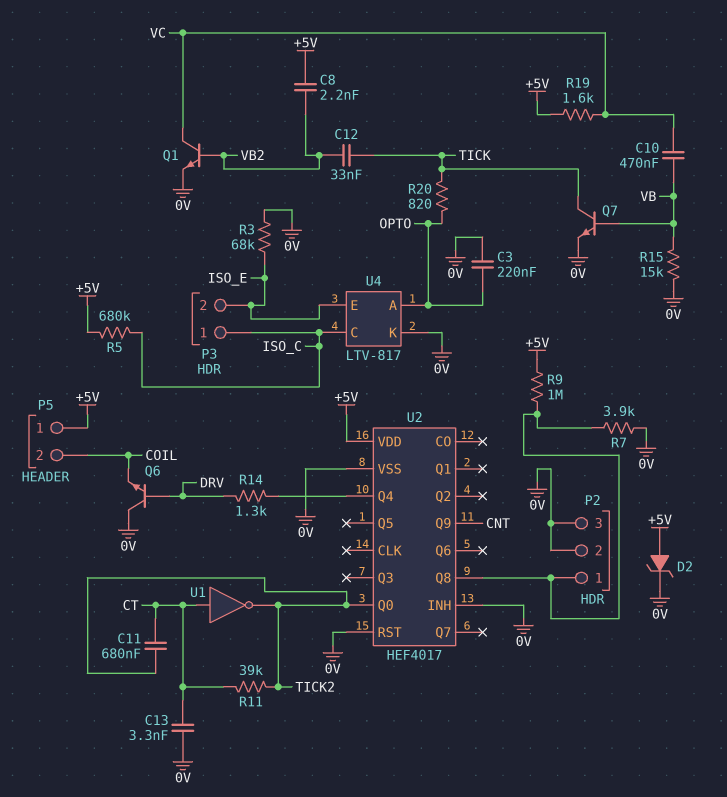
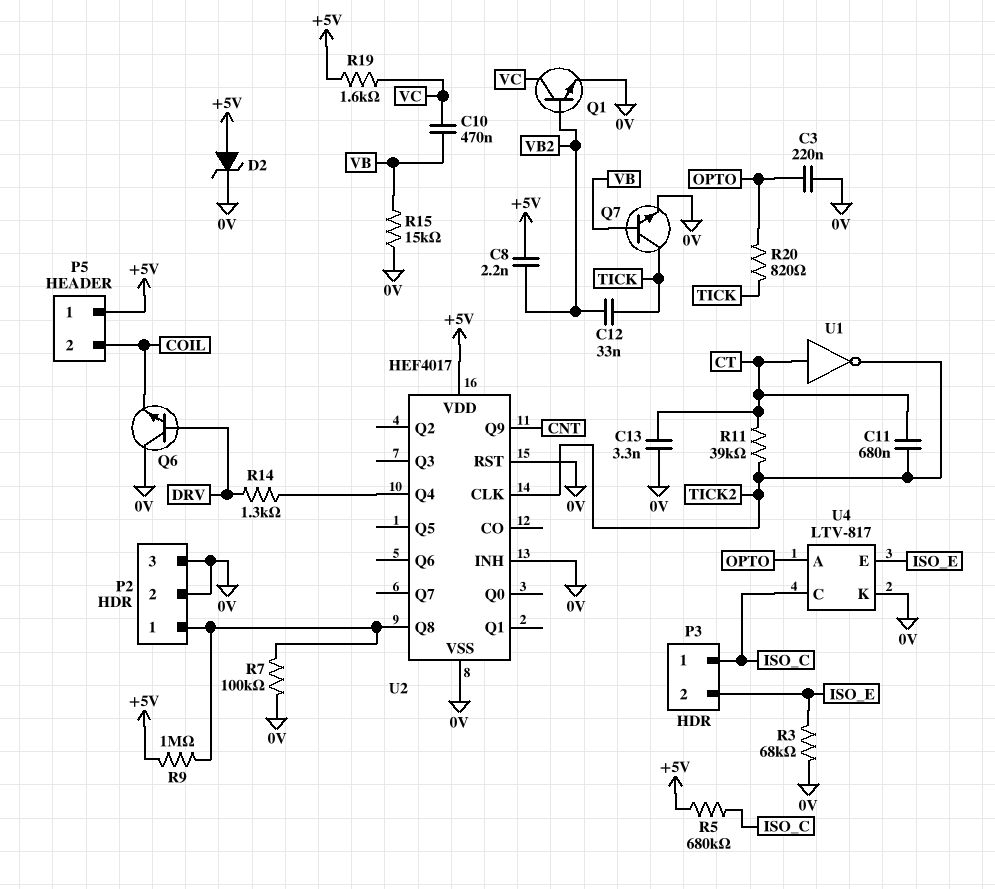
R7: 3.9k (0V, P2/1) -> 100k (0V, P2/1)
U2 pin CLK: none -> TICK2
U2 pin Q0: TICK2 -> none

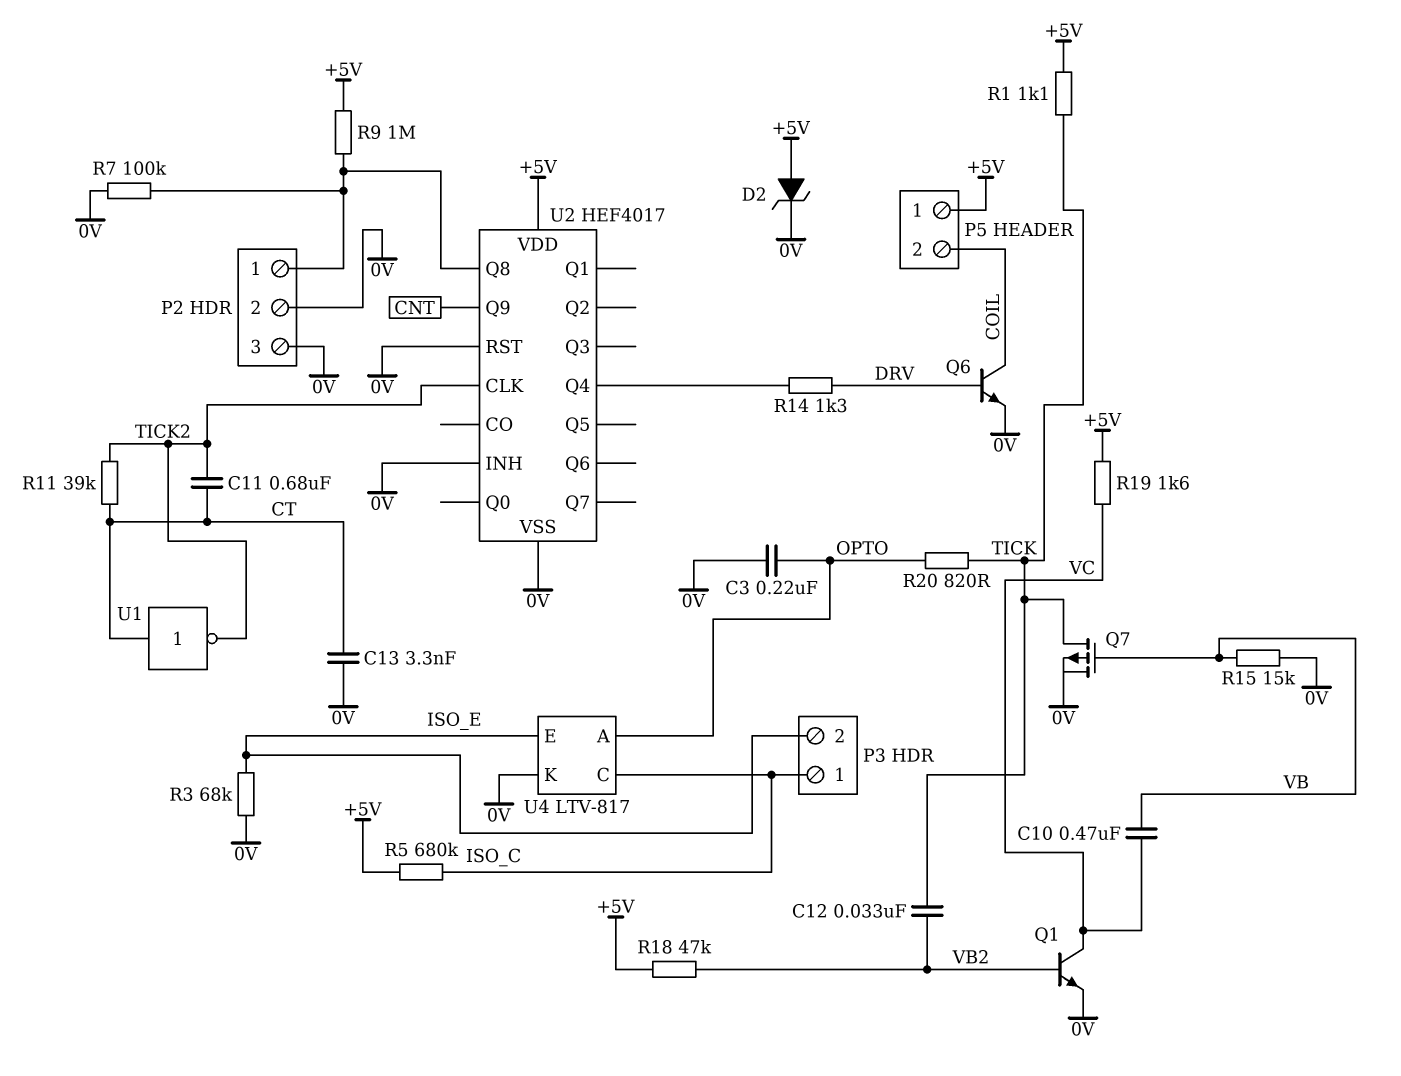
C8: 2.2nF (+5V, VB2) -> none
Q6: NPN (B DRV, C 0V, E COIL) -> NPN (B DRV, C COIL, E 0V)
Q7: NPN (B VB, C TICK, E 0V) -> PMOS (G VB, D TICK, S 0V)
R1: none -> 1.1k (+5V, TICK)
R18: none -> 47k (+5V, VB2)

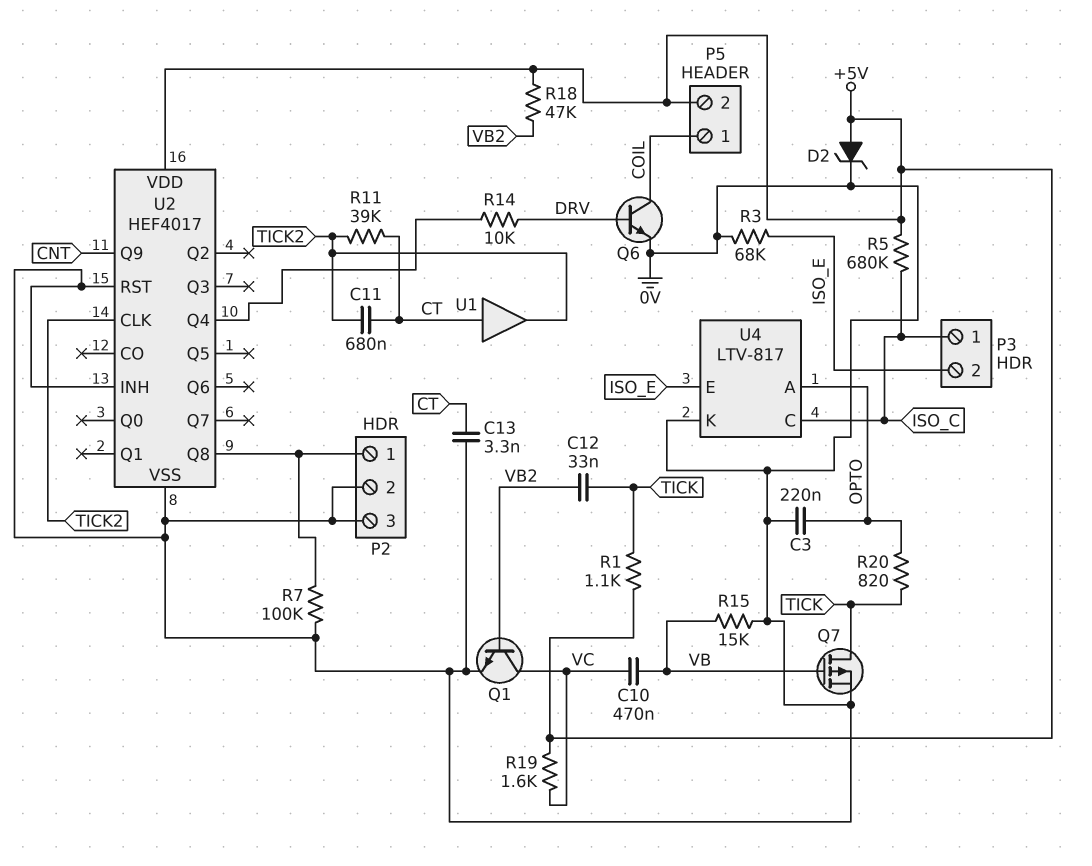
P5 pin 1: +5V -> COIL
P5 pin 2: COIL -> +5V
R9: 1M (+5V, P2/1) -> none
R14: 1.3k (DRV, U2/Q4) -> 10k (DRV, U2/Q4)
U1: NOT (in CT, out TICK2) -> buffer (in CT, out TICK2)

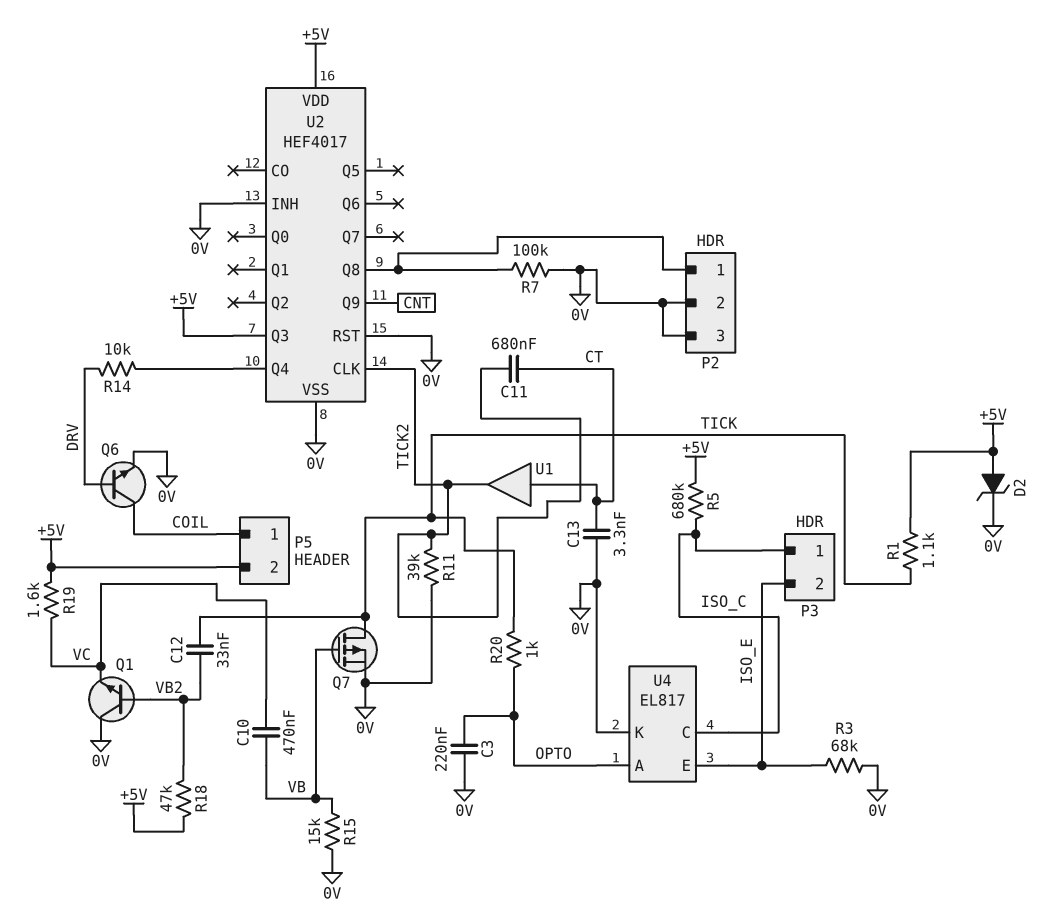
Q1: NPN (B VB2, C VC, E 0V) -> NPN (B VB2, C 0V, E VC)
R11: 39k (CT, TICK2) -> 39k (0V, TICK2)
R20: 820 (OPTO, TICK) -> 1k (OPTO, TICK)
U2 pin Q3: none -> +5V
U4: LTV-817 -> EL817

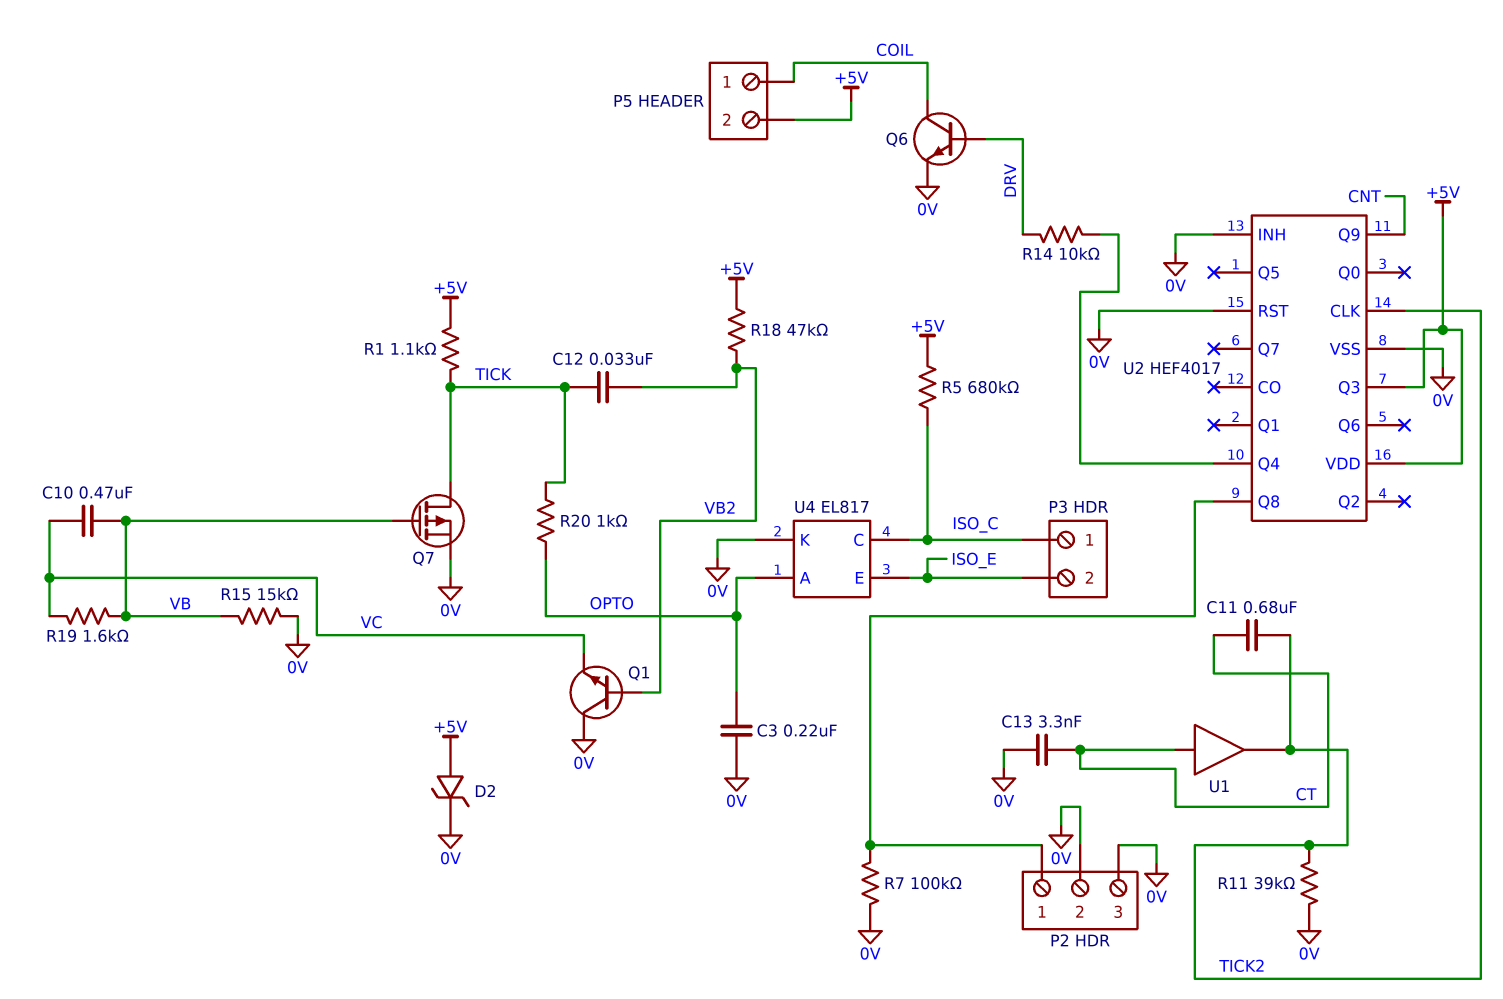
R3: 68k (0V, ISO_E) -> none
R19: 1.6k (+5V, VC) -> 1.6k (VB, VC)

